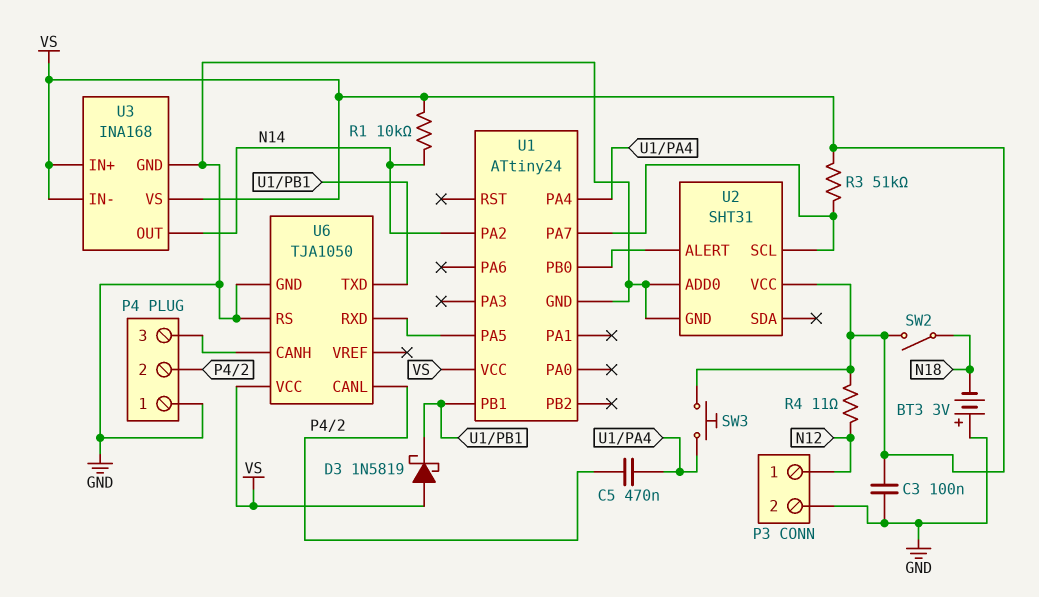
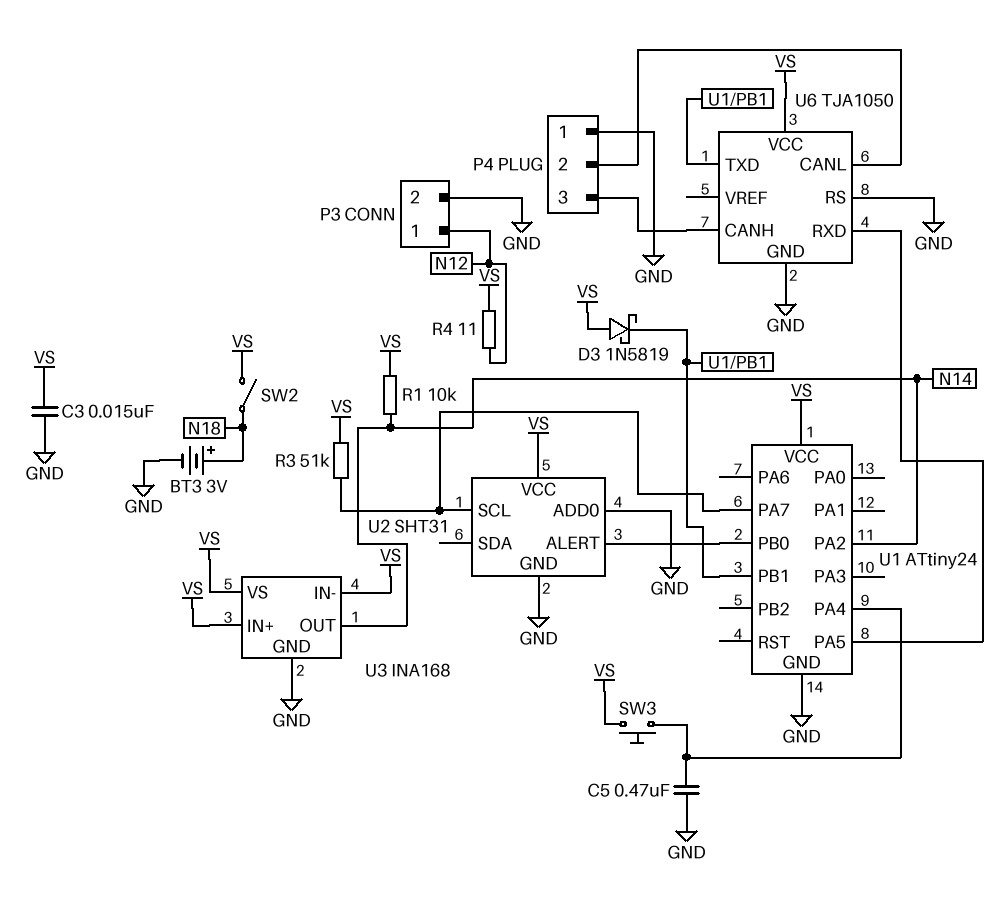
BT3: 3V (plus GND, minus N18) -> 3V (plus N18, minus GND)
C3: 100nF (GND, VS) -> 15nF (GND, VS)
C5: 470nF (P4/2, U1/PA4) -> 470nF (GND, U1/PA4)

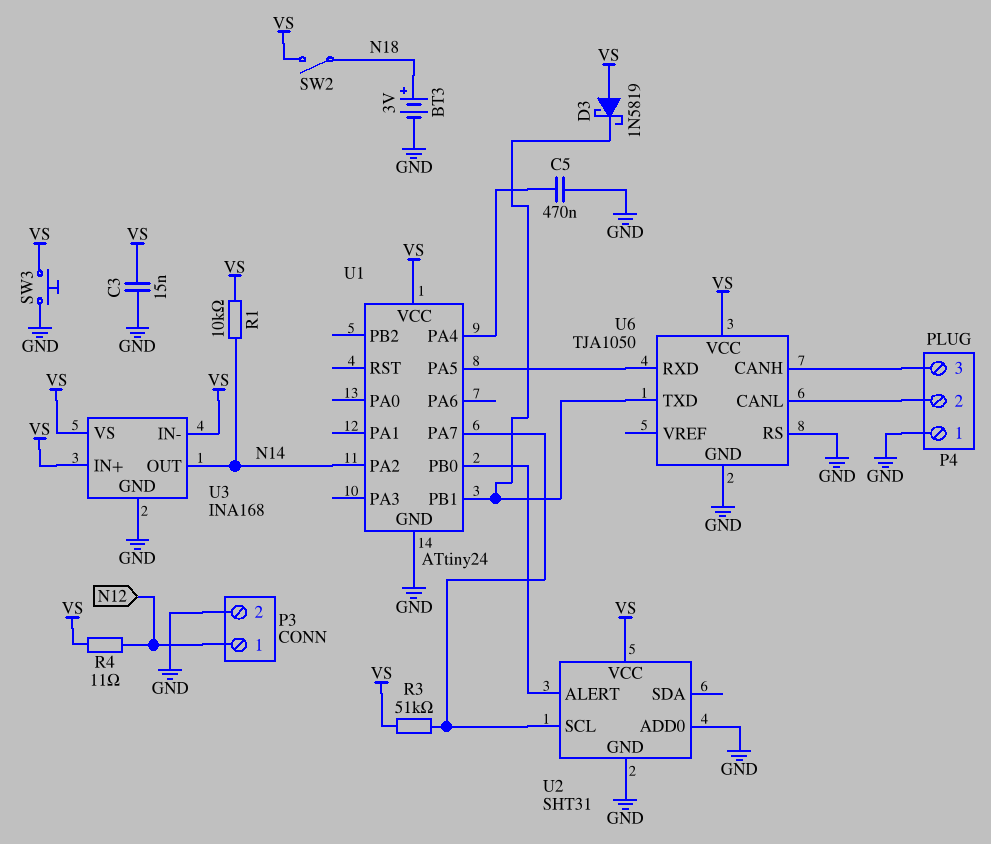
SW3: button (U1/PA4, VS) -> button (GND, VS)

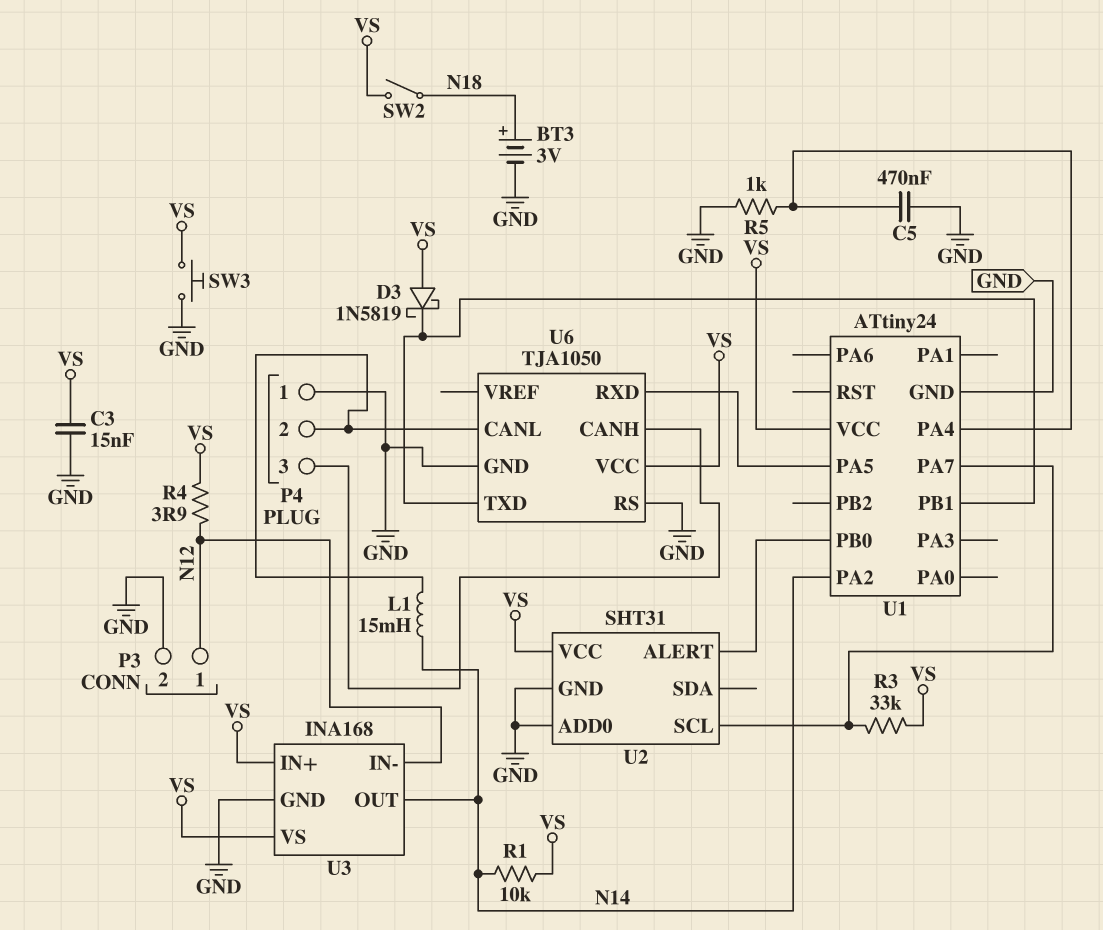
L1: none -> 15mH (N14, P4/2)
R3: 51k (U1/PA7, VS) -> 33k (U1/PA7, VS)
R4: 11 (N12, VS) -> 3.9 (N12, VS)
R5: none -> 1k (GND, U1/PA4)
U3 pin IN-: VS -> N12

